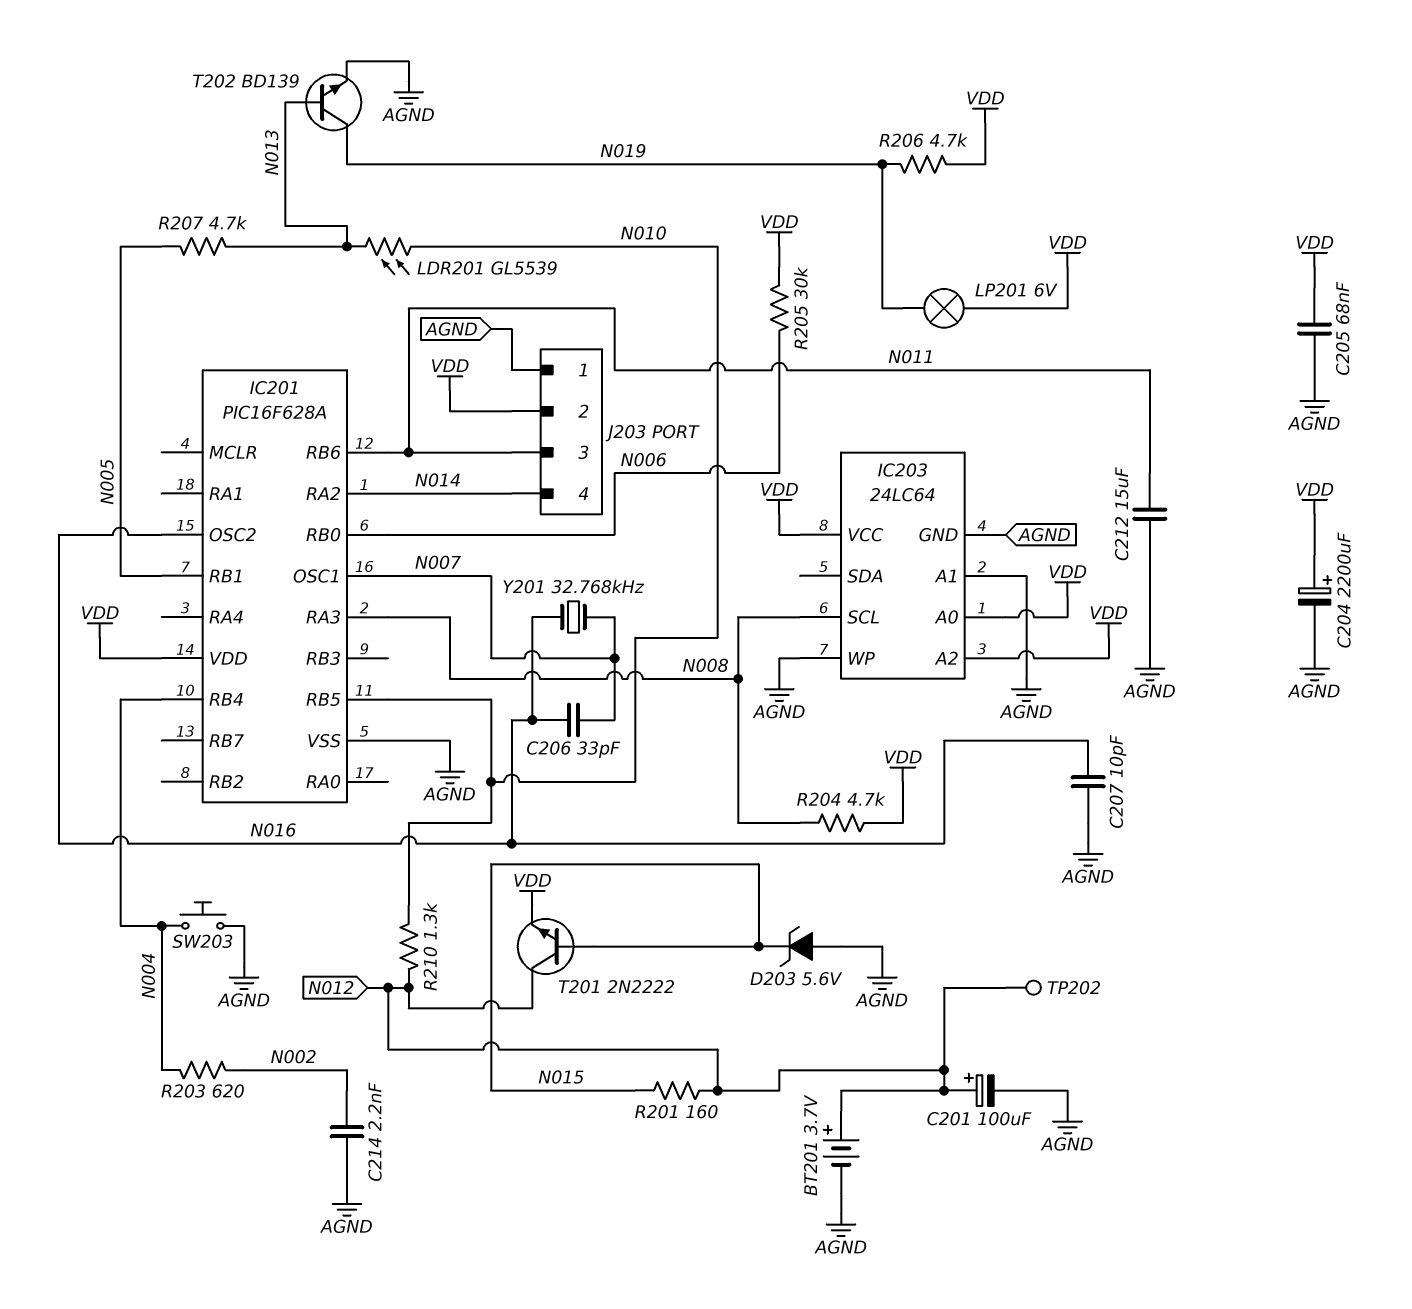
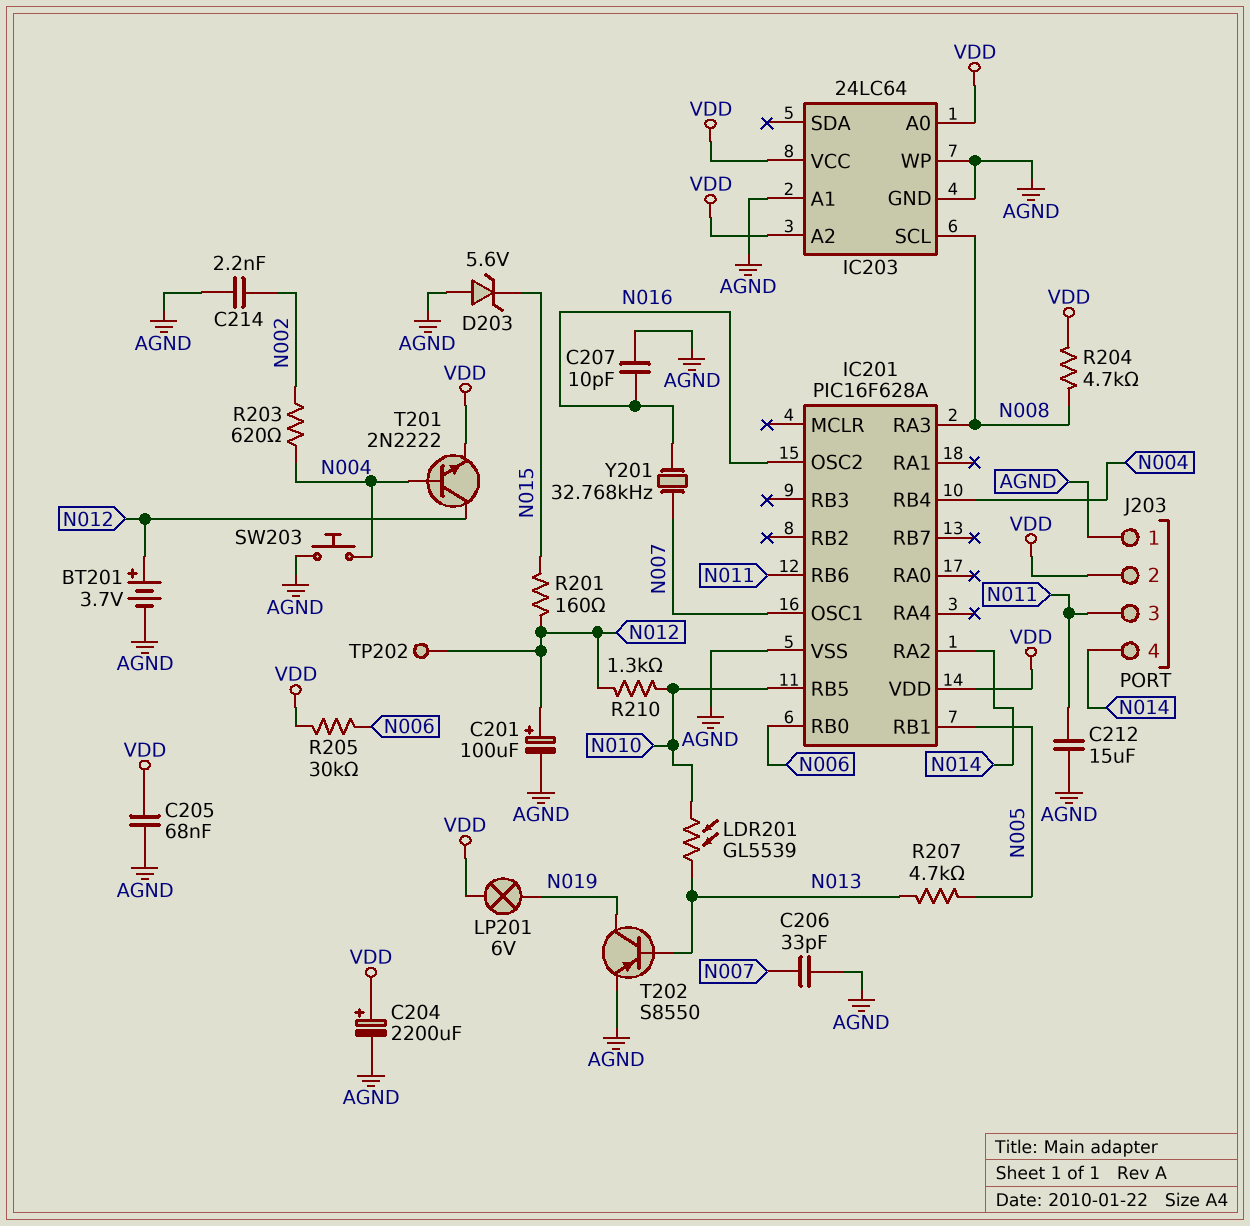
C206: 33pF (N007, N016) -> 33pF (AGND, N007)
R206: 4.7k (N019, VDD) -> none
T201: NPN 2N2222 (B N015, C N012, E VDD) -> NPN 2N2222 (B N004, C N012, E VDD)
T202: NPN BD139 (B N013, C N019, E AGND) -> PNP S8550 (B N013, C N019, E AGND)

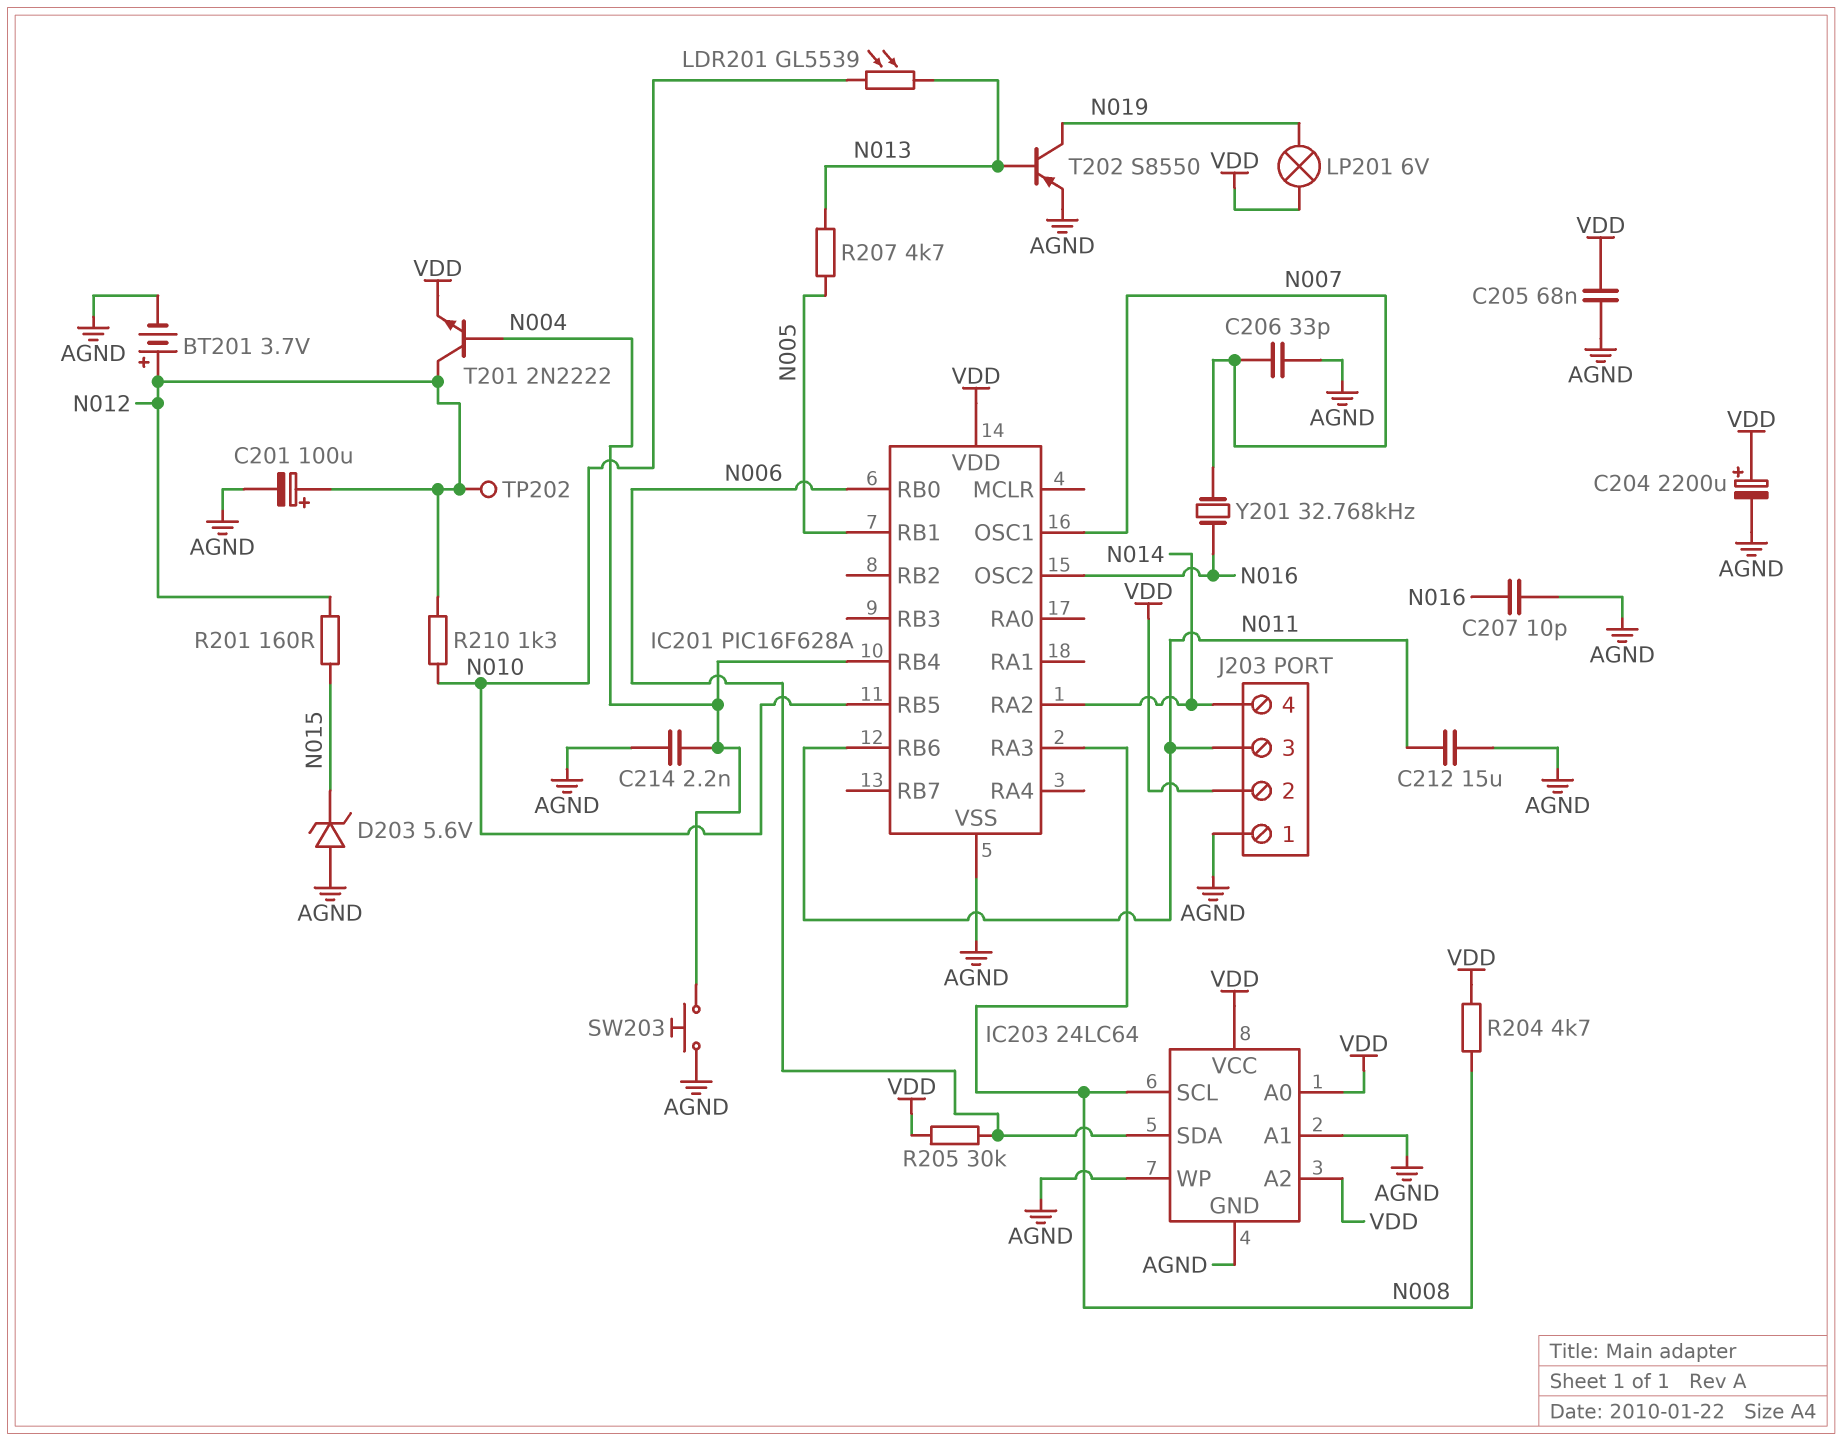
C214: 2.2nF (AGND, N002) -> 2.2nF (AGND, N004)
IC203 pin SDA: none -> N006
R203: 620 (N002, N004) -> none

